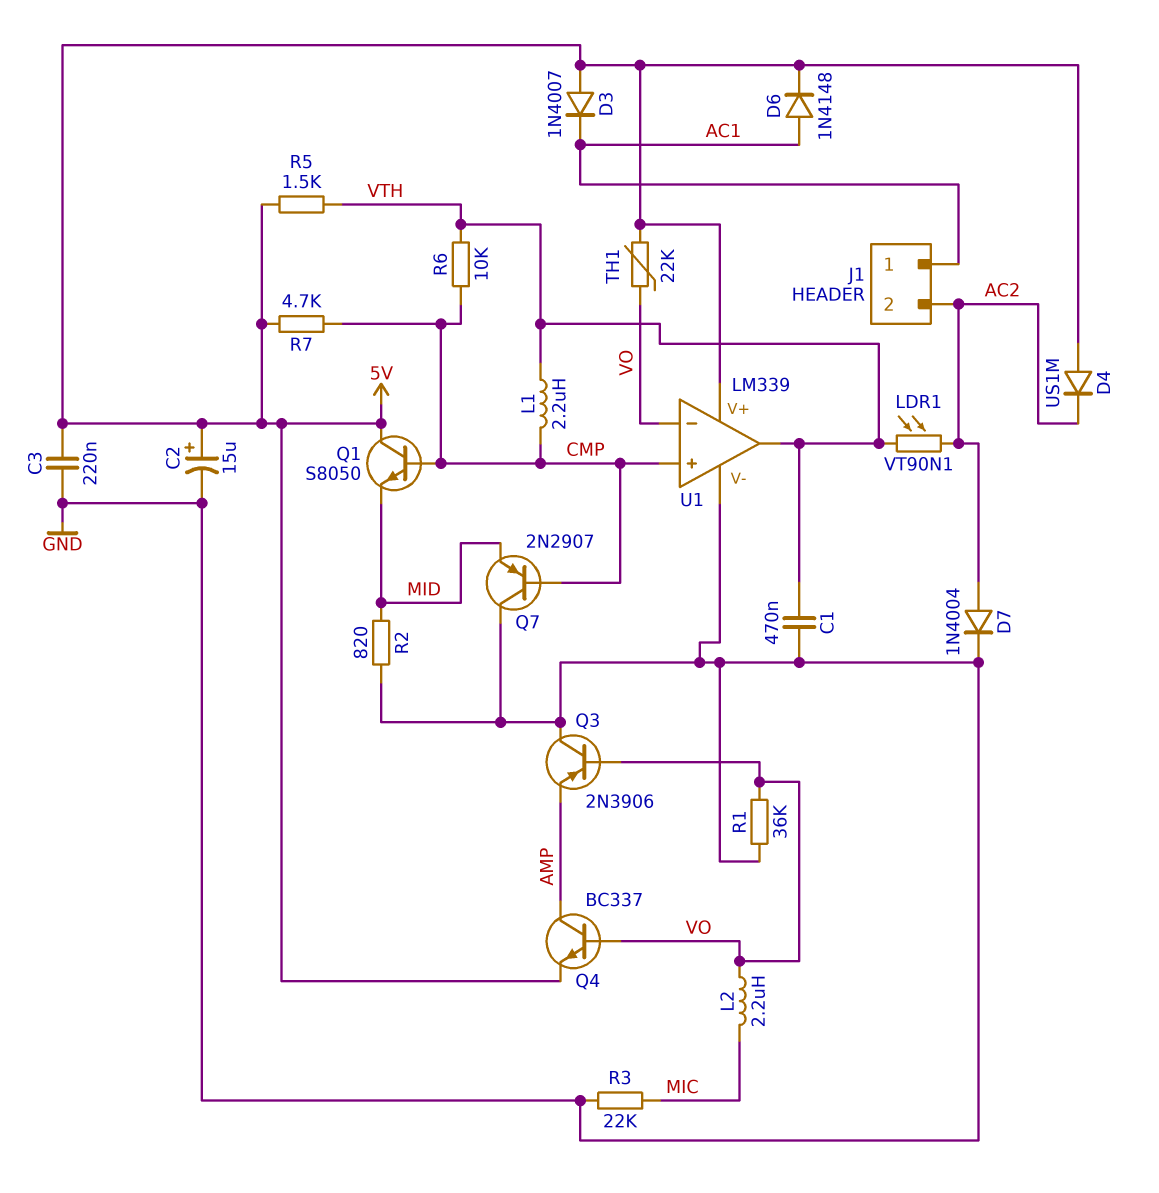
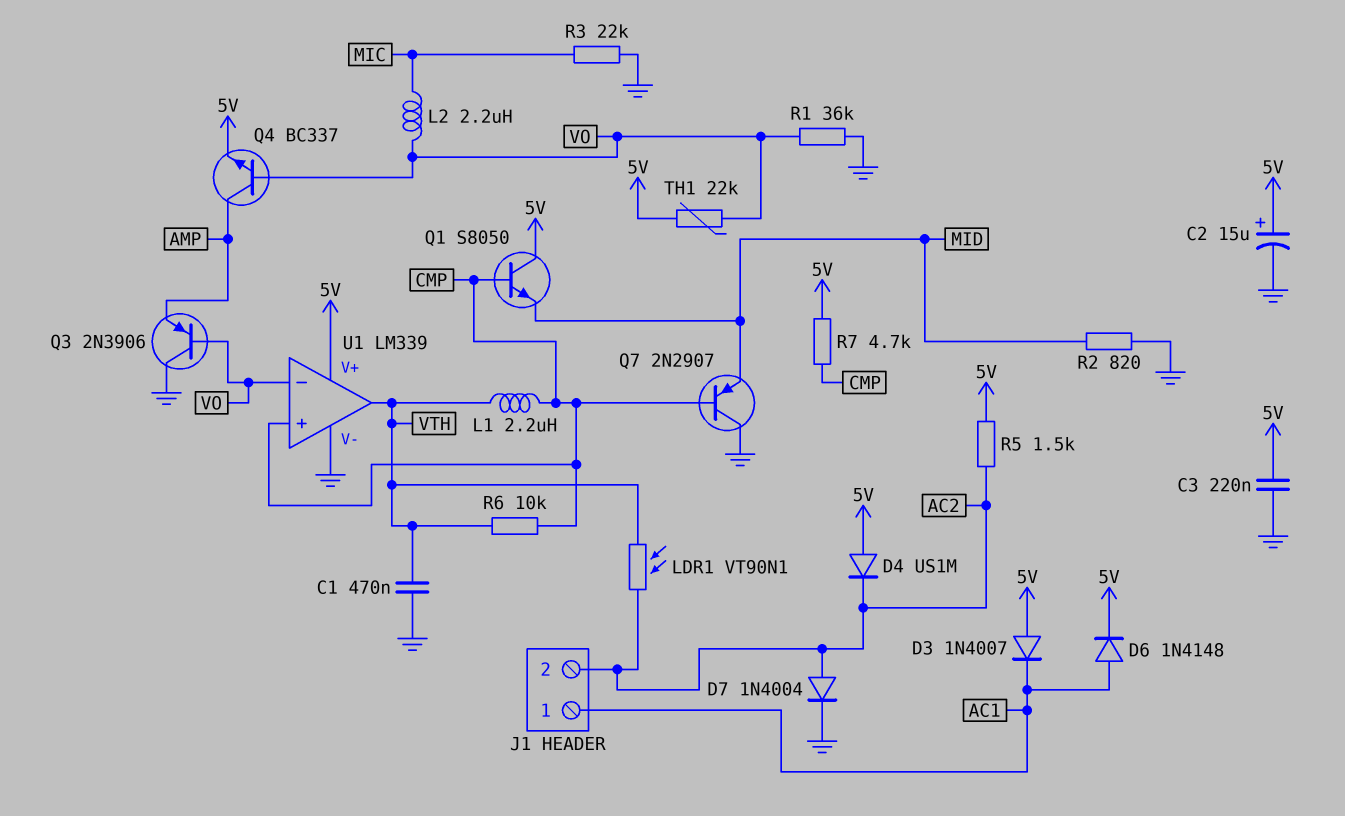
R5: 1.5k (5V, VTH) -> 1.5k (5V, AC2)

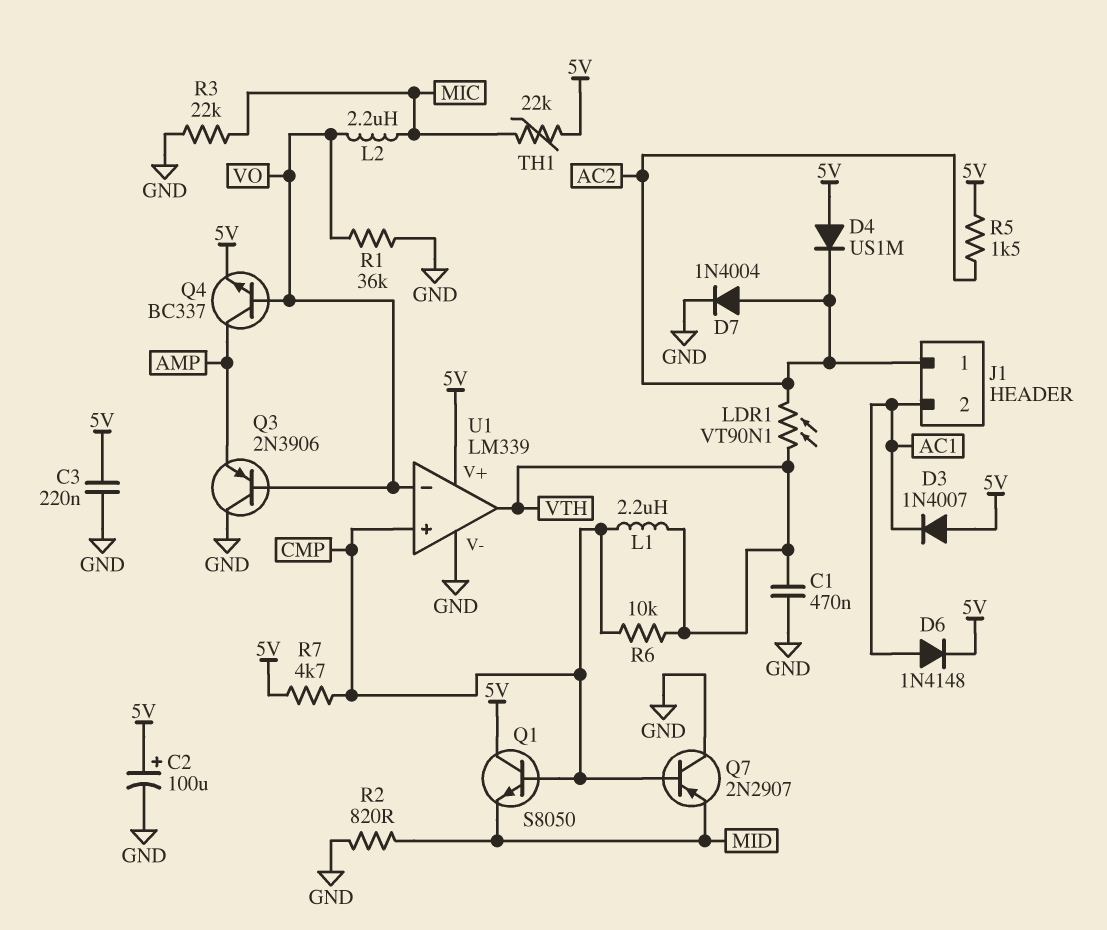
C2: 15uF (plus 5V, minus GND) -> 100uF (plus 5V, minus GND)
J1 pin 1: AC1 -> AC2
J1 pin 2: AC2 -> AC1
TH1: 22k (5V, VO) -> 22k (5V, MIC)

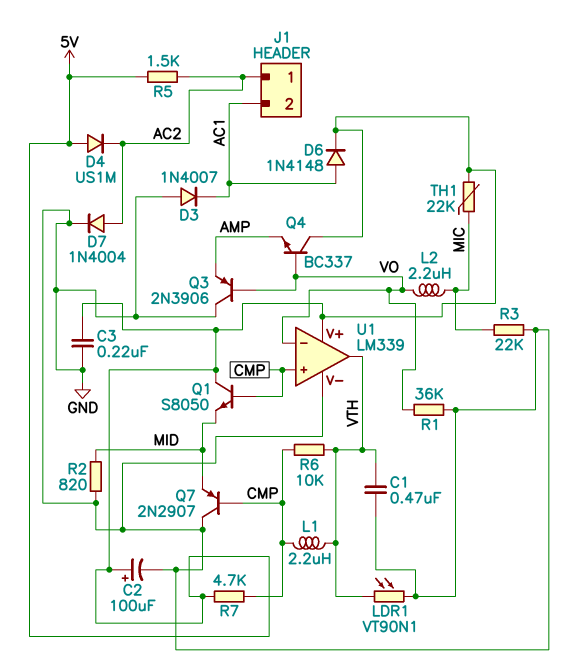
D3: diode 1N4007 (A 5V, K AC1) -> diode 1N4007 (A GND, K AC1)
LDR1: VT90N1 (AC2, VTH) -> VT90N1 (GND, VTH)
Q4: NPN BC337 (B VO, C AMP, E 5V) -> NPN BC337 (B VO, C 5V, E AMP)

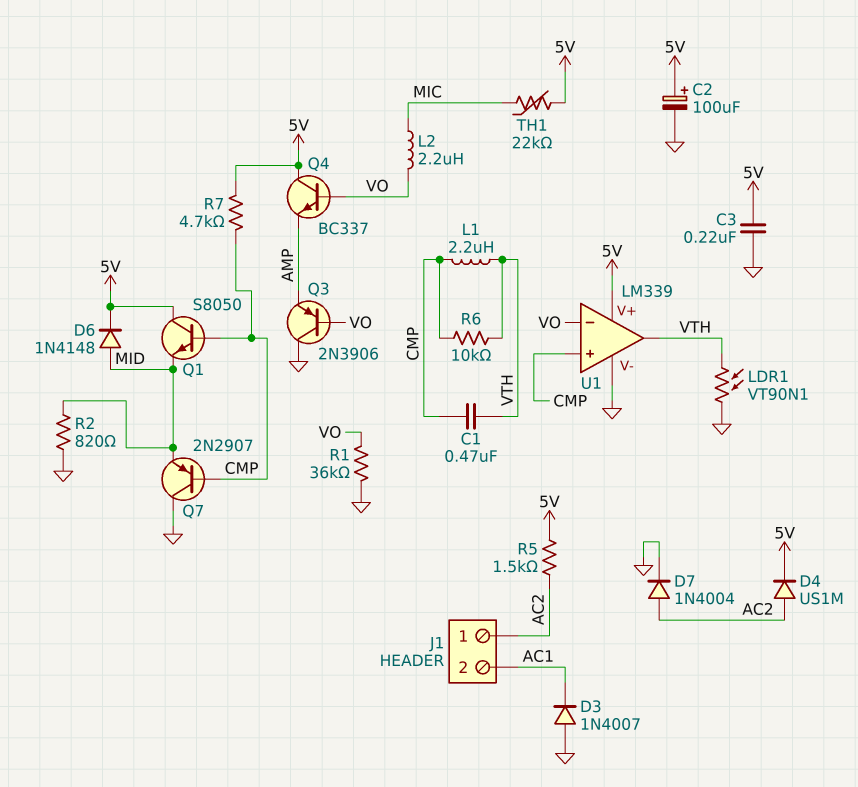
C1: 470nF (GND, VTH) -> 470nF (CMP, VTH)
D4: diode US1M (A 5V, K AC2) -> diode US1M (A AC2, K 5V)
D6: diode 1N4148 (A AC1, K 5V) -> diode 1N4148 (A MID, K 5V)
R3: 22k (GND, MIC) -> none

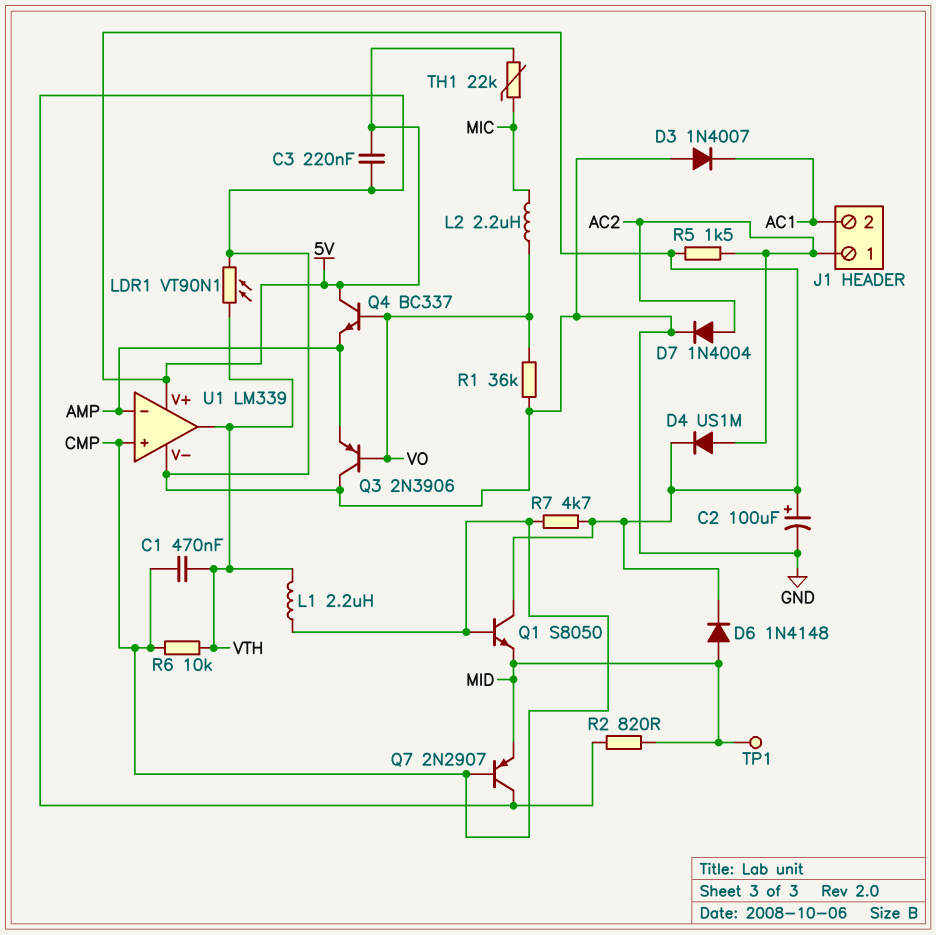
TP1: none -> test point (MID)
U1 pin in-: VO -> AMP

